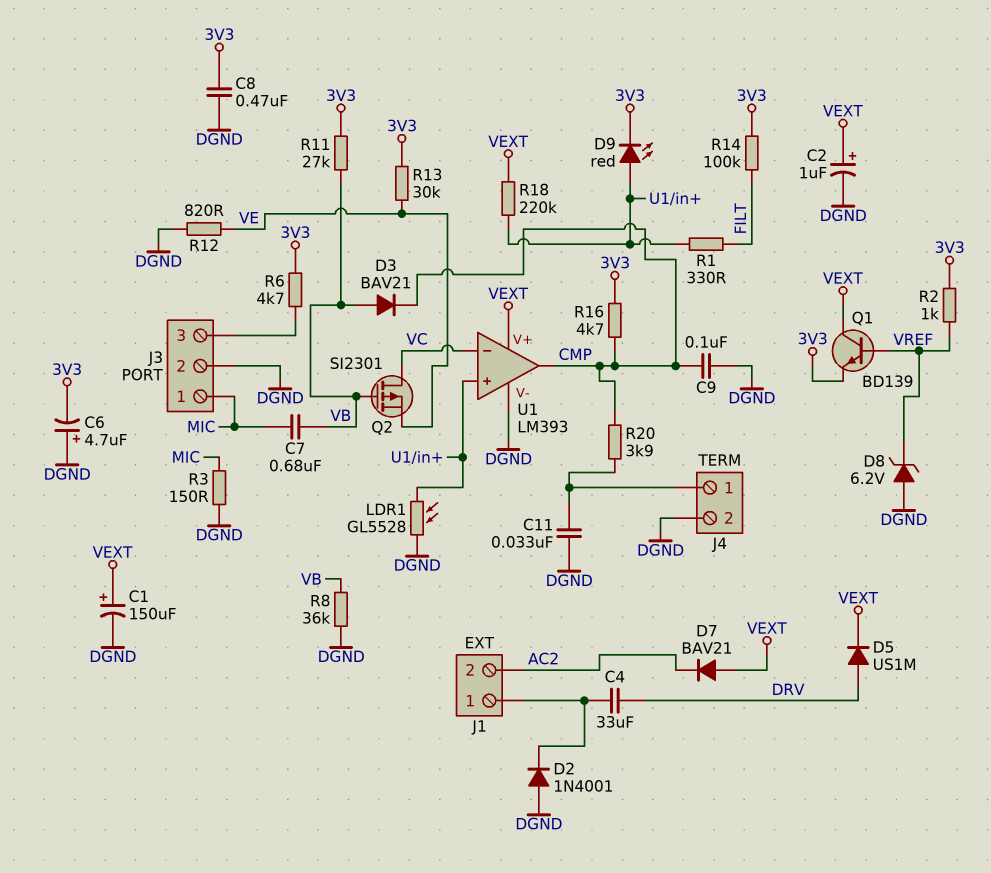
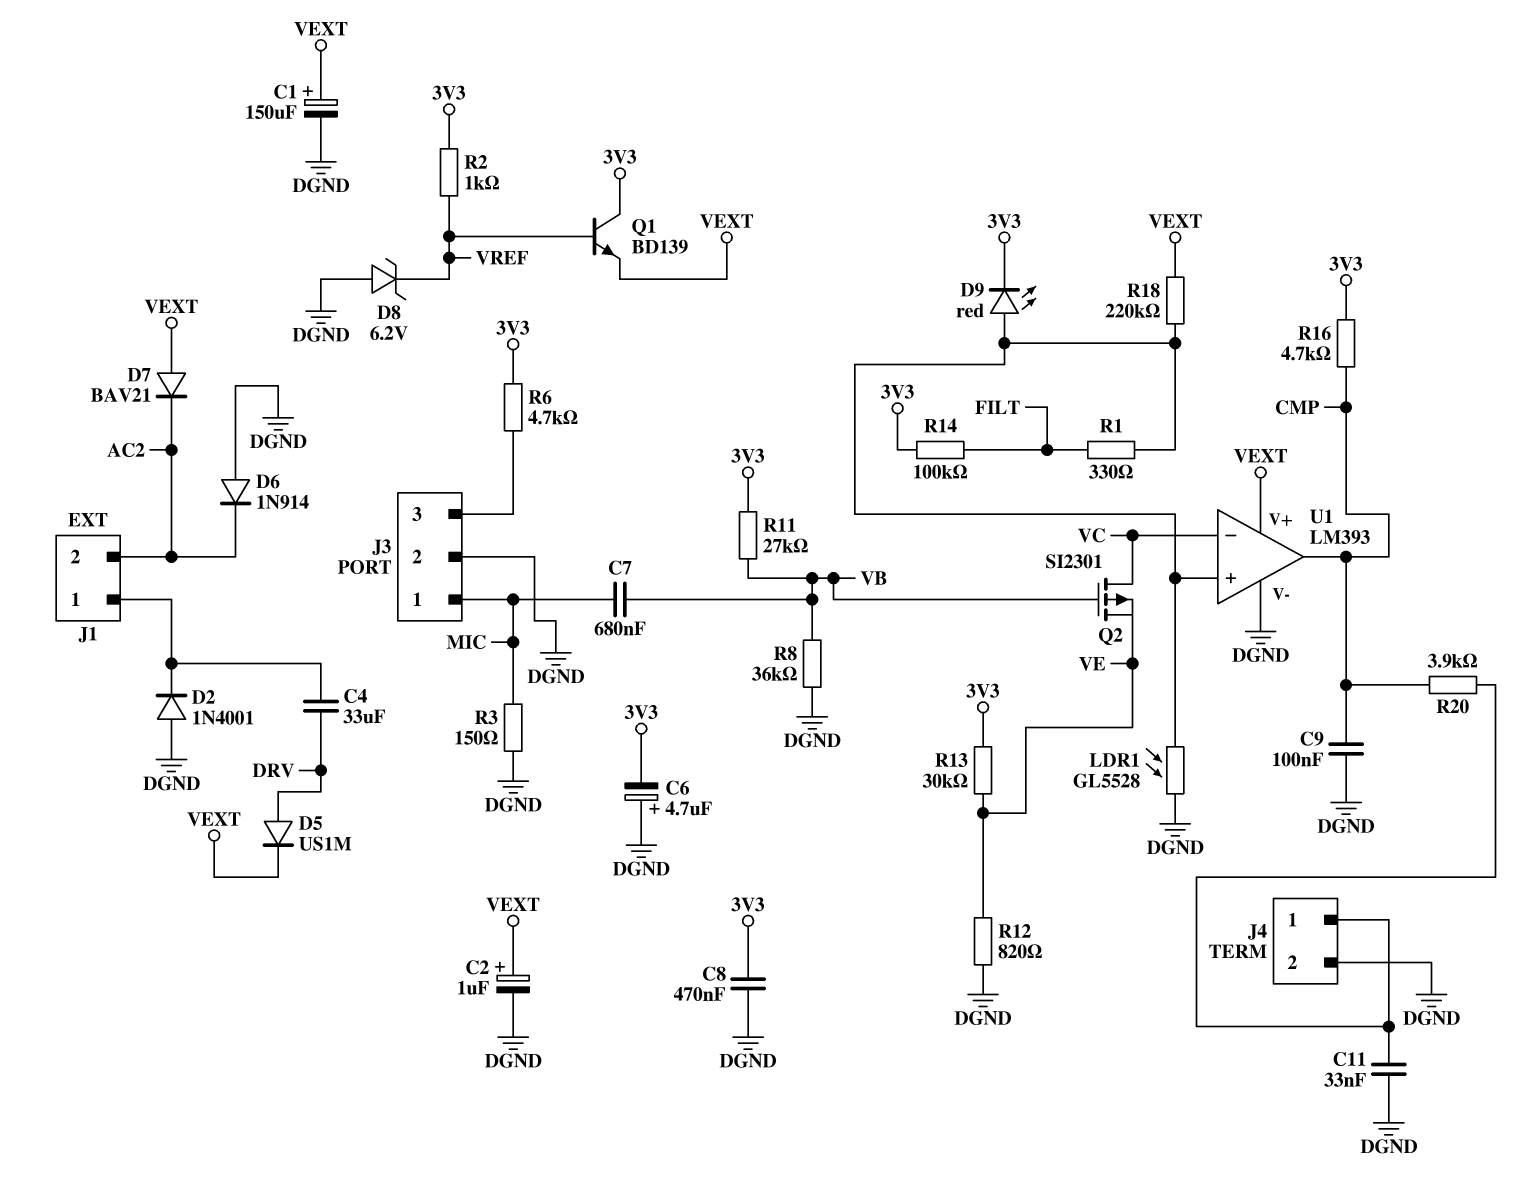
D3: diode BAV21 (A VB, K CMP) -> none
D6: none -> diode 1N914 (A DGND, K AC2)
Q1: NPN BD139 (B VREF, C VEXT, E 3V3) -> NPN BD139 (B VREF, C 3V3, E VEXT)

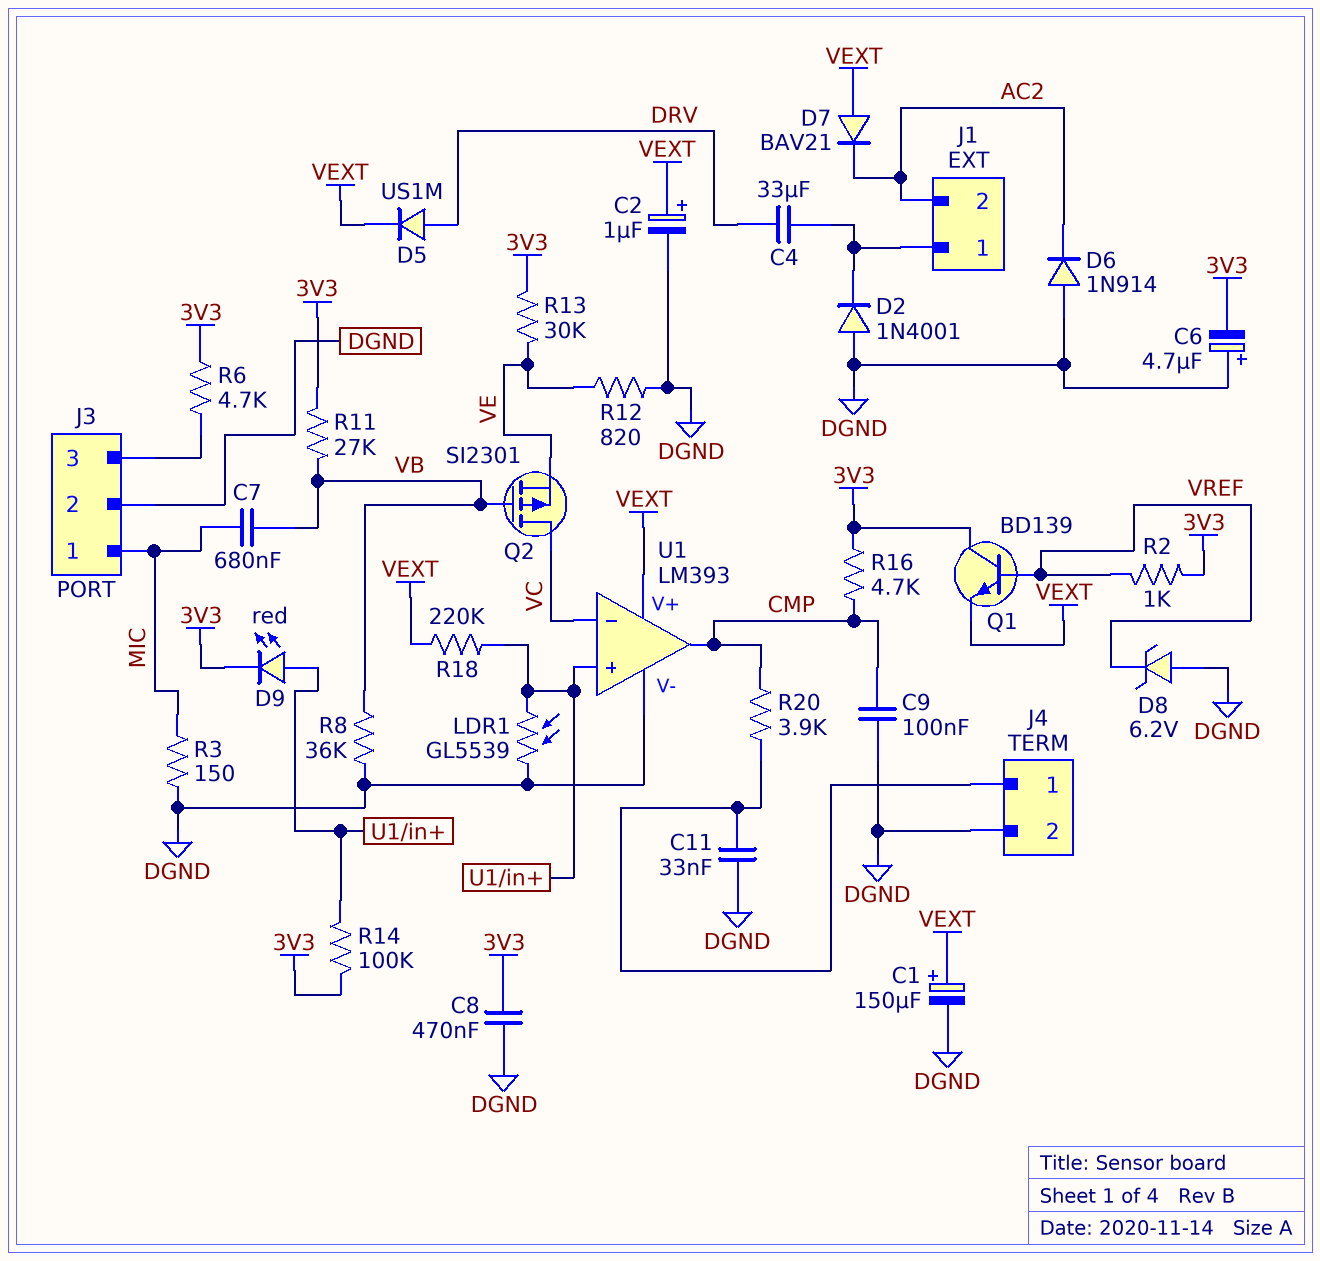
LDR1: GL5528 (DGND, U1/in+) -> GL5539 (DGND, U1/in+)
R1: 330 (FILT, U1/in+) -> none
R14: 100k (3V3, FILT) -> 100k (3V3, U1/in+)

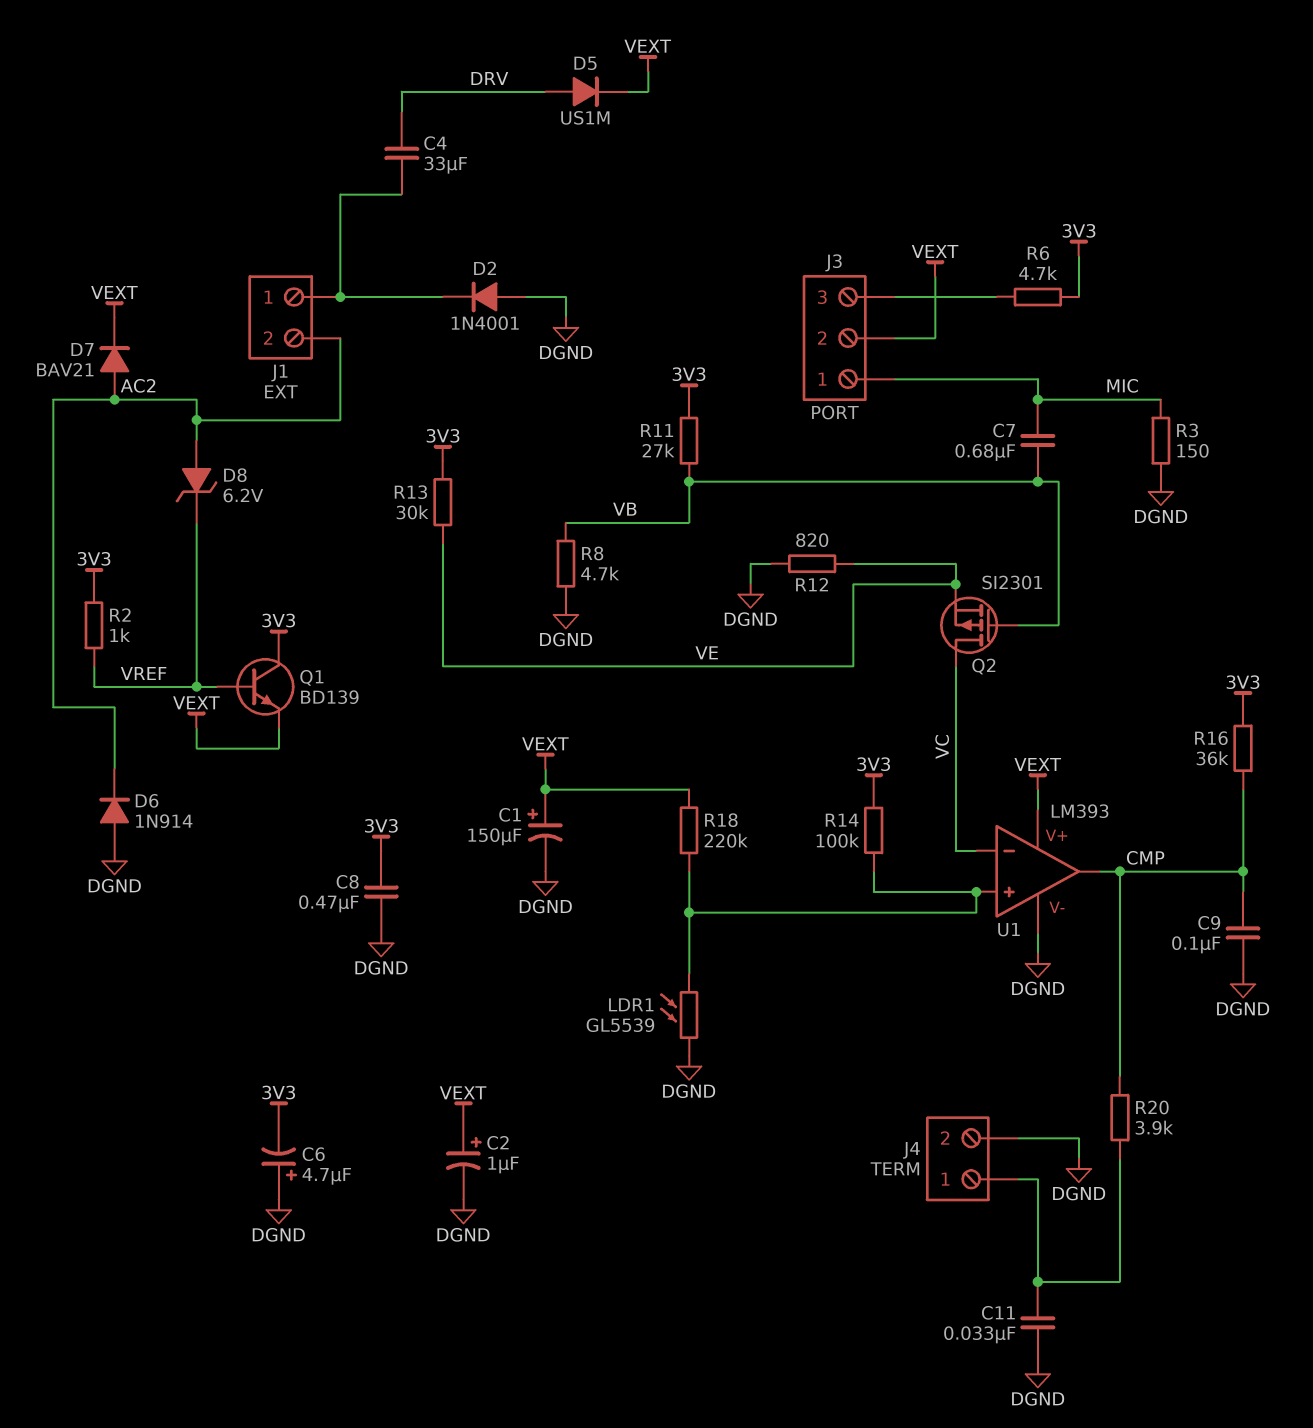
D7: diode BAV21 (A VEXT, K AC2) -> diode BAV21 (A AC2, K VEXT)
D8: zener 6.2V (A DGND, K VREF) -> zener 6.2V (A AC2, K VREF)
D9: LED red (A U1/in+, K 3V3) -> none
J3 pin 2: DGND -> VEXT
R8: 36k (DGND, VB) -> 4.7k (DGND, VB)
R16: 4.7k (3V3, CMP) -> 36k (3V3, CMP)

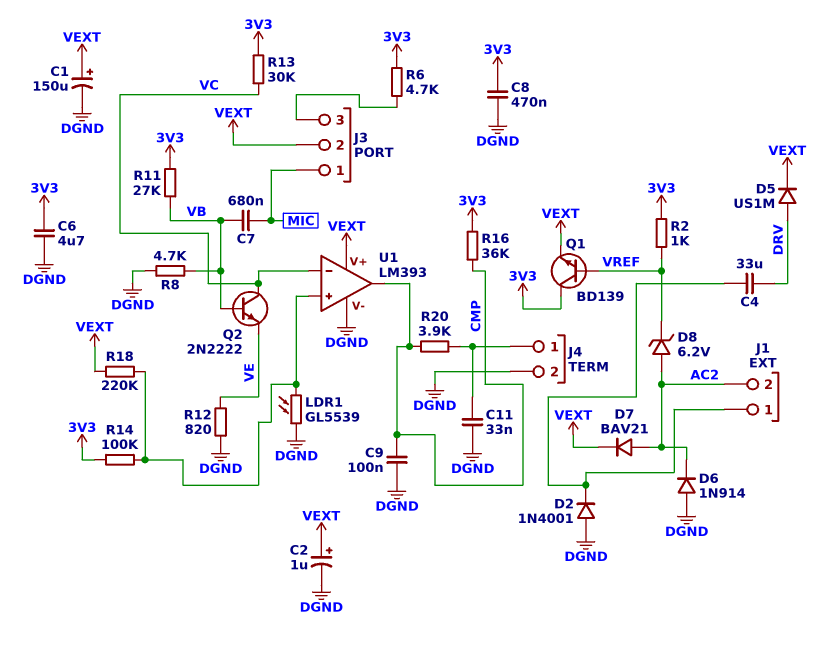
C6: 4.7uF (plus DGND, minus 3V3) -> 4.7uF (3V3, DGND)
Q2: PMOS SI2301 (G VB, D VC, S VE) -> NPN 2N2222 (B VB, C VC, E VE)
R3: 150 (DGND, MIC) -> none
R13: 30k (3V3, VE) -> 30k (3V3, VC)

